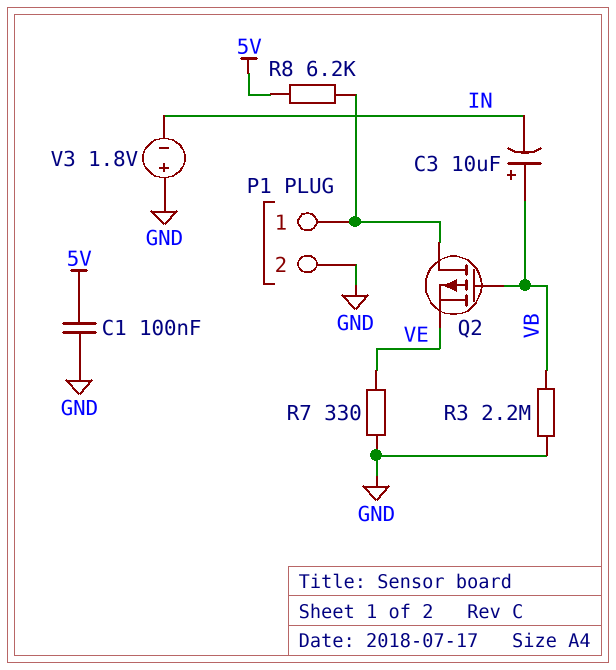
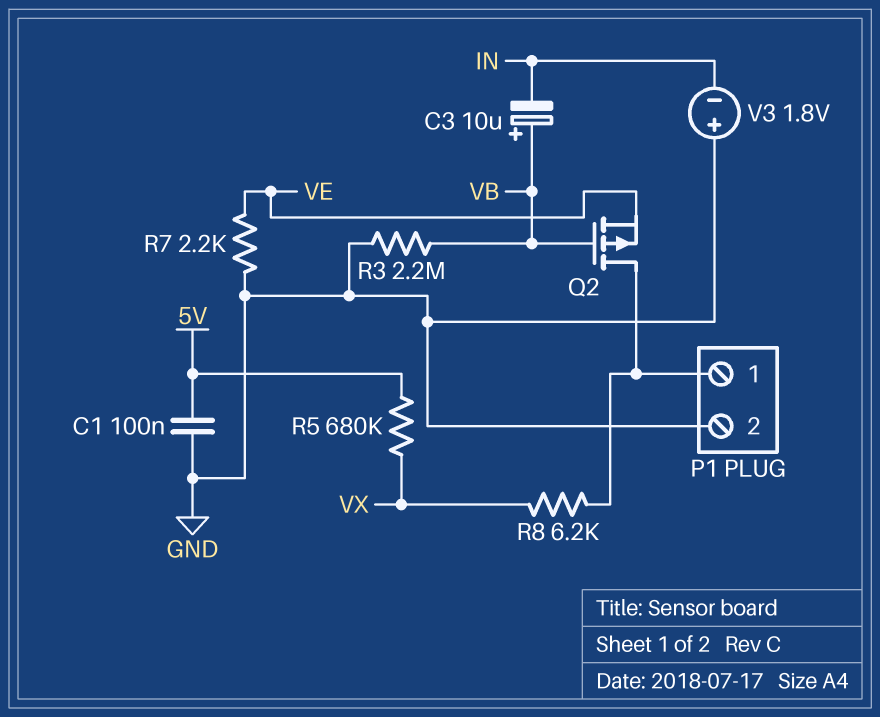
R5: none -> 680k (5V, VX)
R7: 330 (GND, VE) -> 2.2k (GND, VE)
R8: 6.2k (5V, P1/1) -> 6.2k (P1/1, VX)

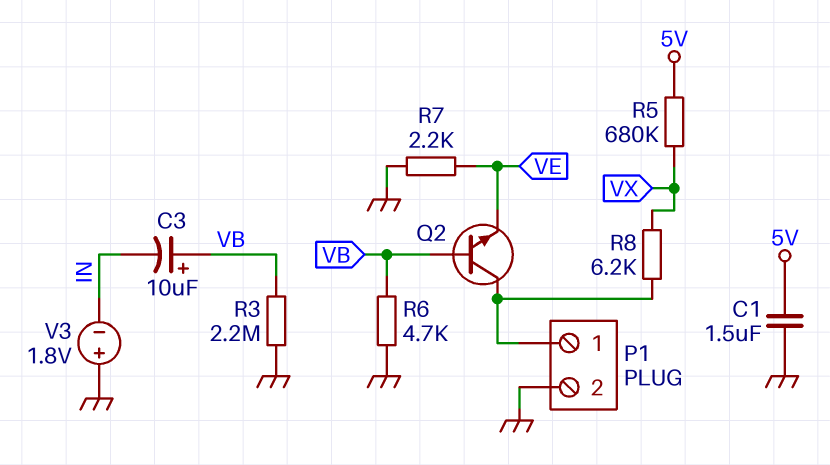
C1: 100nF (5V, GND) -> 1.5uF (5V, GND)
Q2: PMOS (G VB, D P1/1, S VE) -> NPN (B VB, C P1/1, E VE)
R6: none -> 4.7k (GND, VB)

